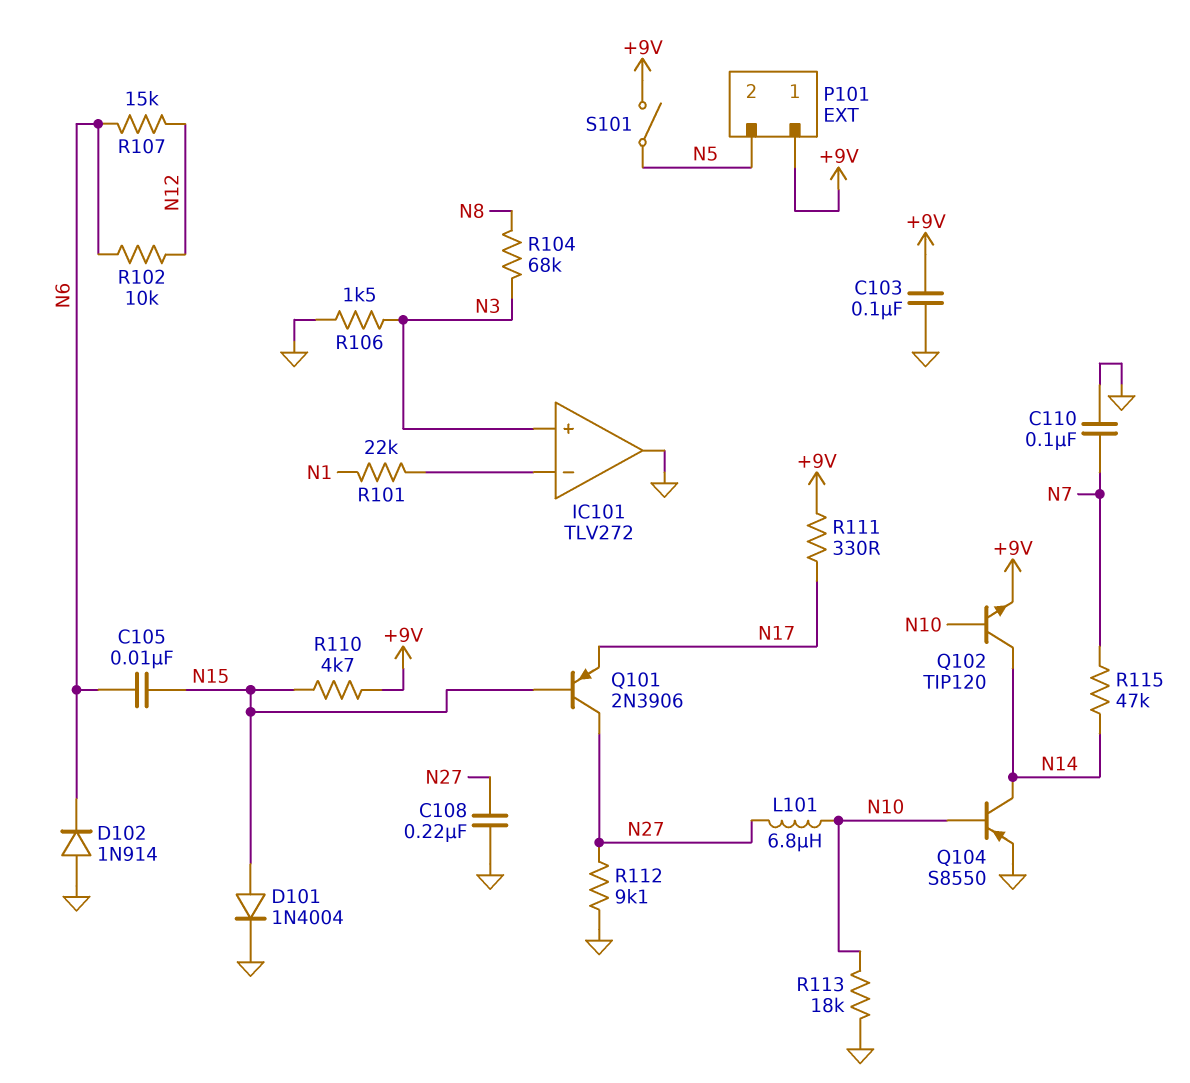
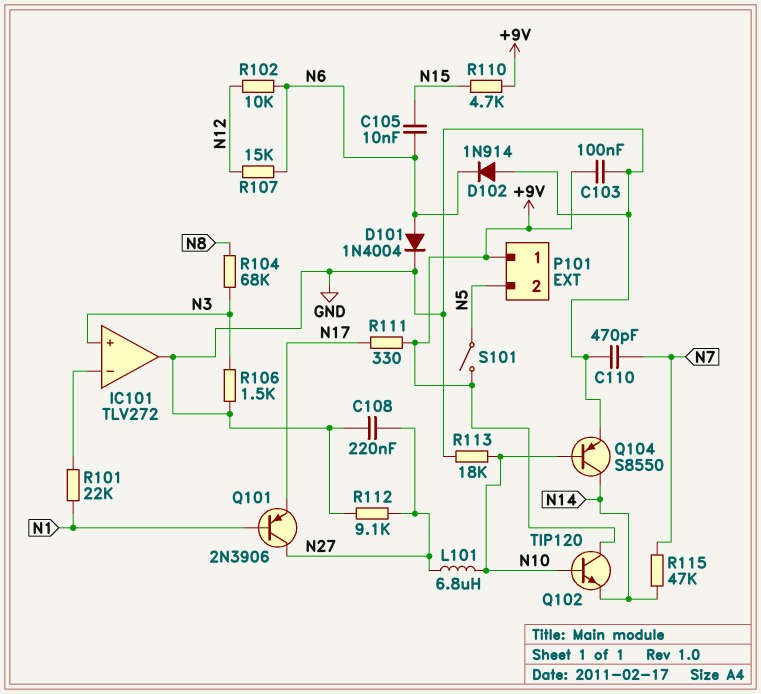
C110: 100nF (GND, N7) -> 470pF (GND, N7)
D101: diode 1N4004 (A N15, K GND) -> diode 1N4004 (A N6, K GND)
Q101: PNP 2N3906 (B N15, C N27, E N17) -> PNP 2N3906 (B N1, C N27, E N17)
Q102: NPN TIP120 (B N10, C N14, E +9V) -> NPN TIP120 (B N10, C +9V, E N14)

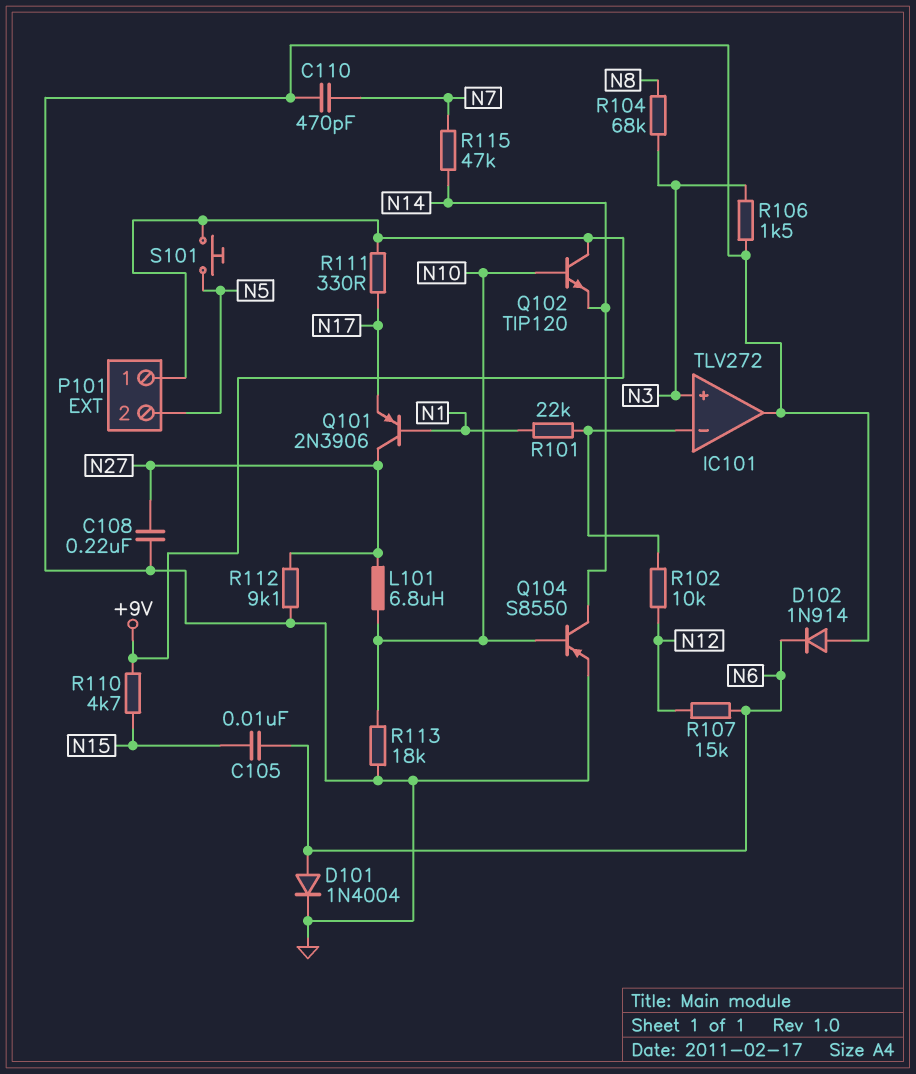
C103: 100nF (+9V, GND) -> none
R102: 10k (N6, N12) -> 10k (IC101/in-, N12)
S101: switch (+9V, N5) -> button (+9V, N5)

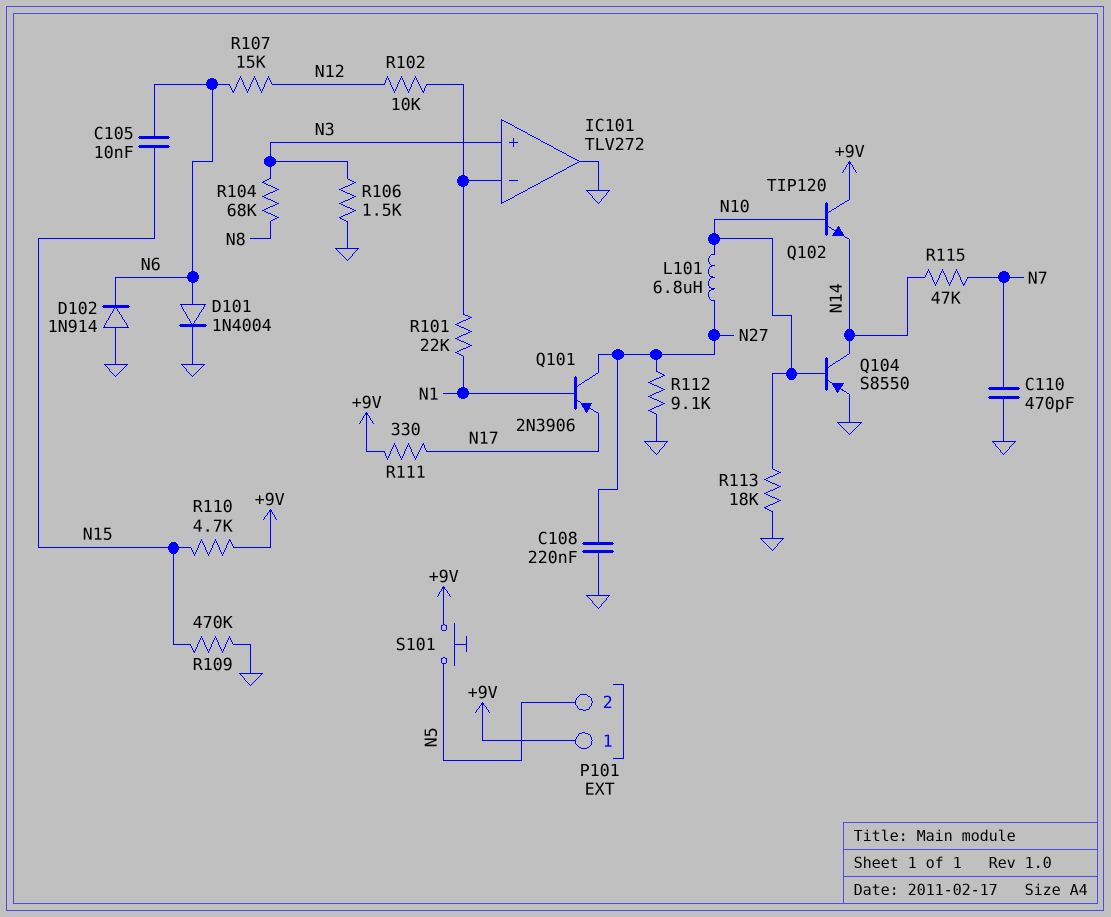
R109: none -> 470k (GND, N15)

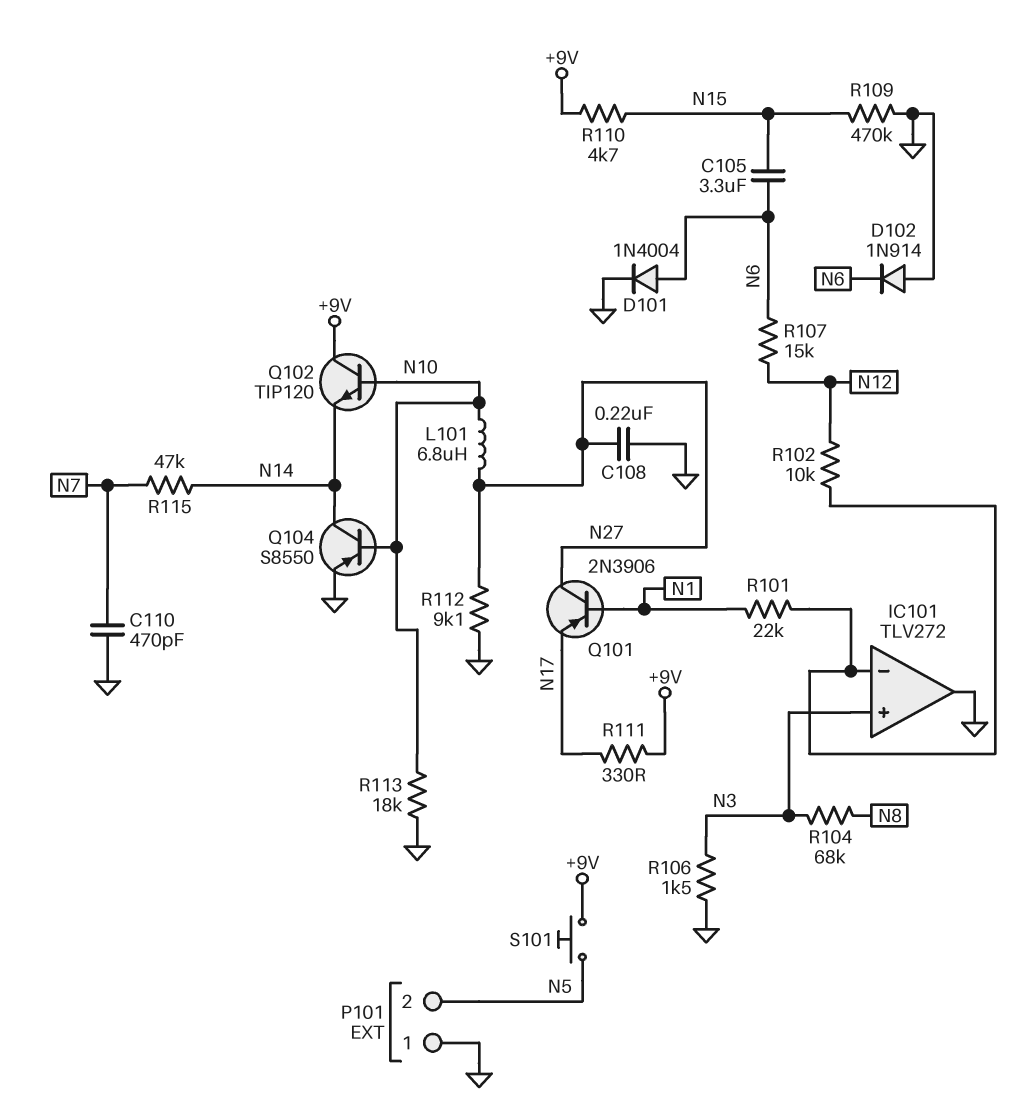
C105: 10nF (N6, N15) -> 3.3uF (N6, N15)
P101 pin 1: +9V -> GND

